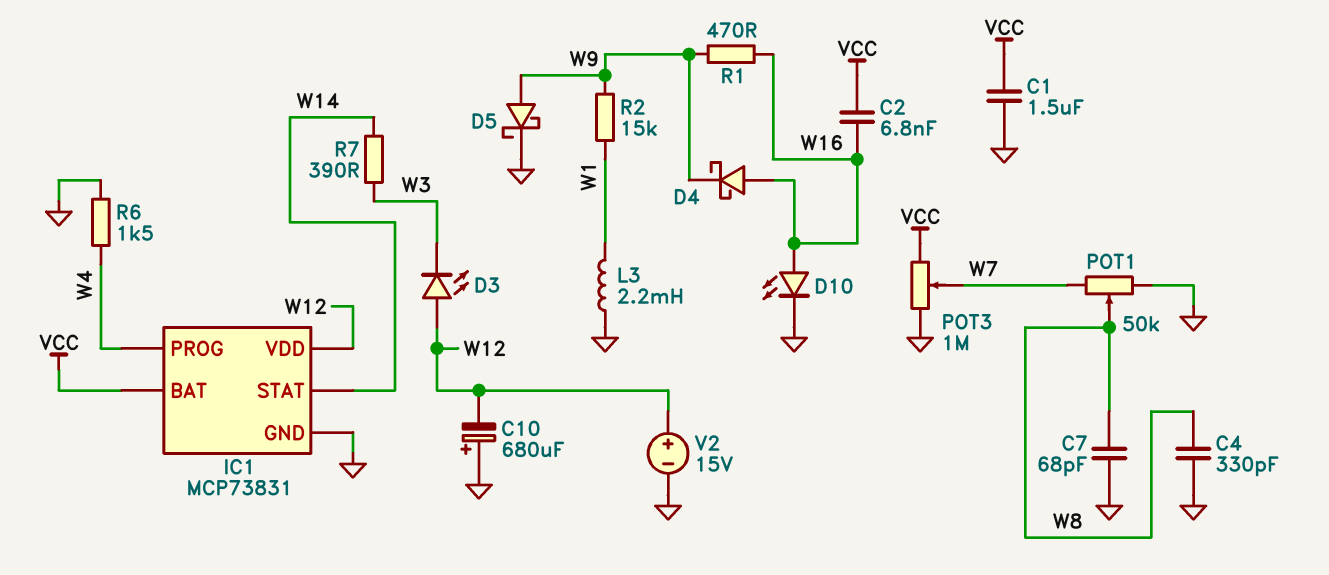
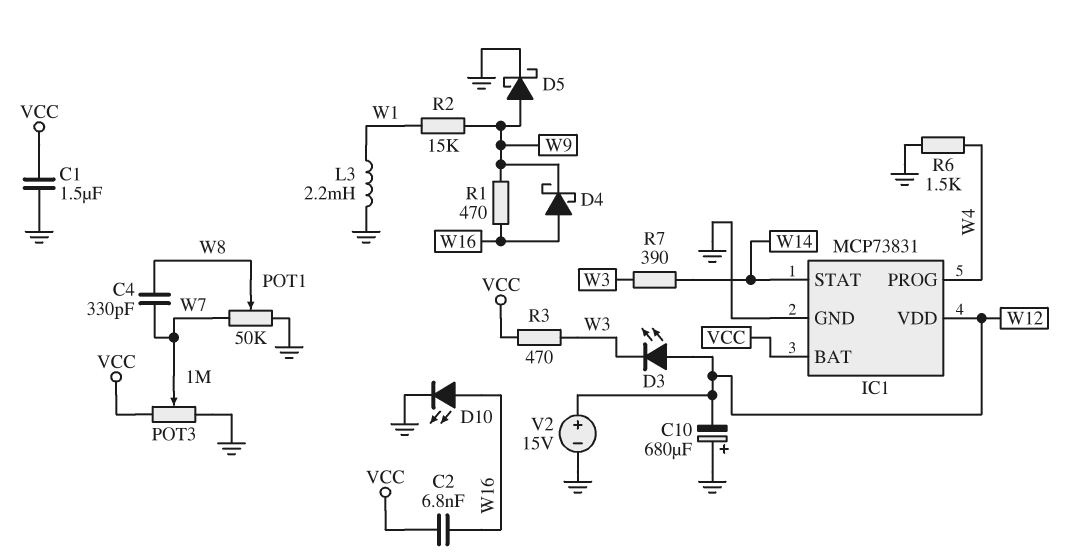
C4: 330pF (GND, W8) -> 330pF (W7, W8)
C7: 68pF (GND, W8) -> none
R3: none -> 470 (VCC, W3)

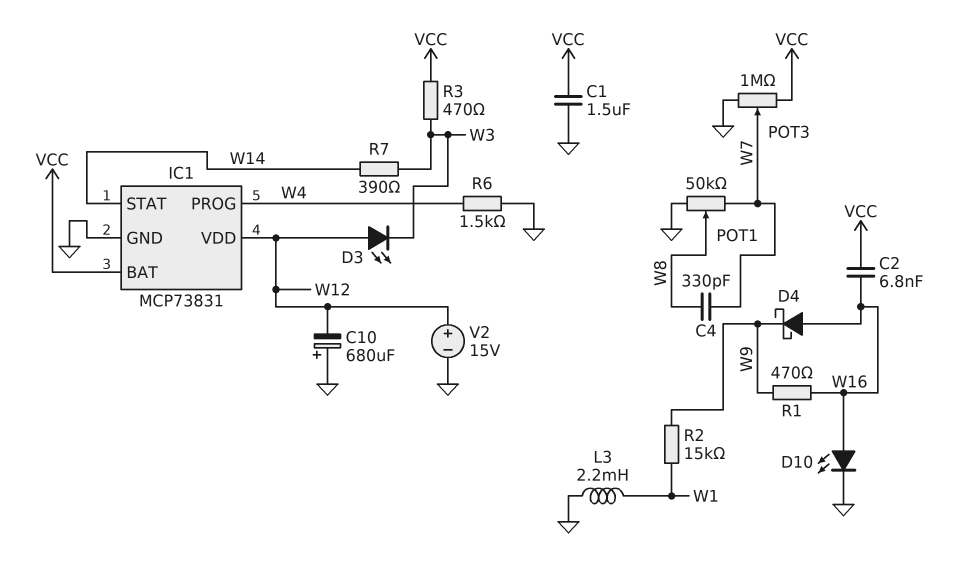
D5: schottky (A W9, K GND) -> none

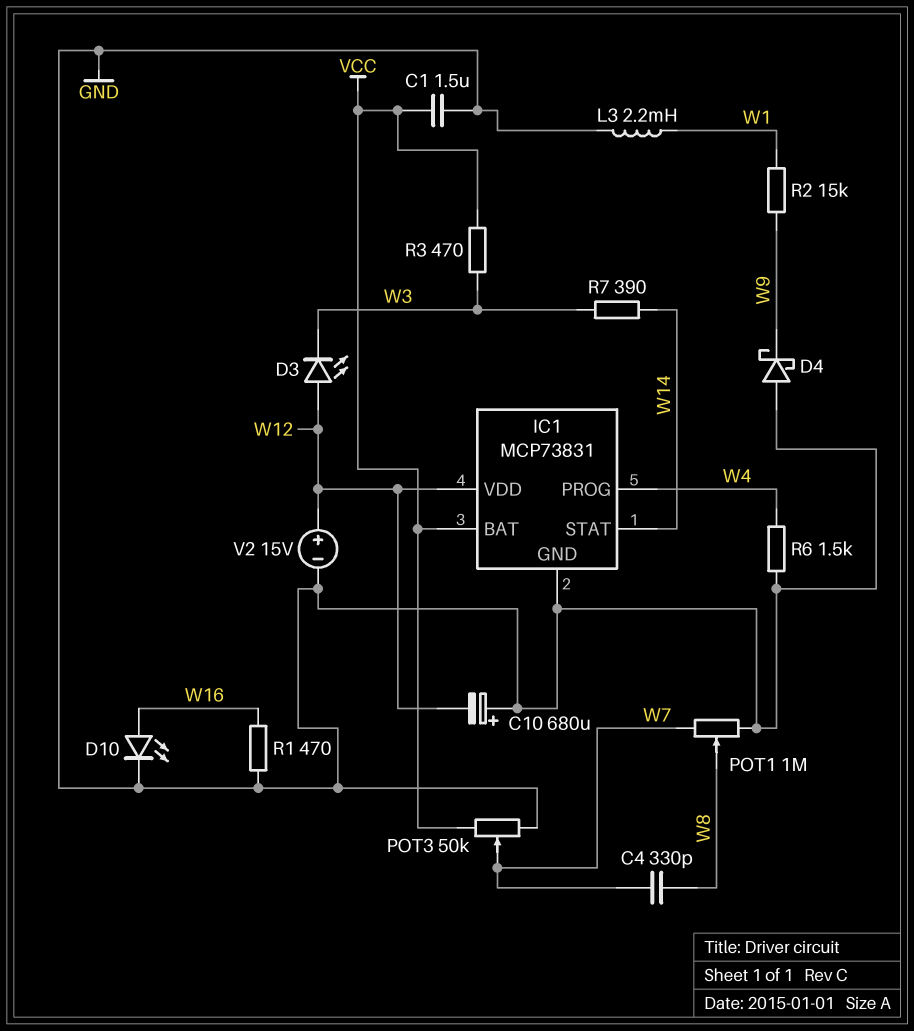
C2: 6.8nF (VCC, W16) -> none
D4: schottky (A W16, K W9) -> schottky (A GND, K W9)
POT1: 50k (GND, W7, wiper W8) -> 1M (GND, W7, wiper W8)
POT3: 1M (GND, VCC, wiper W7) -> 50k (GND, VCC, wiper W7)
R1: 470 (W9, W16) -> 470 (GND, W16)

